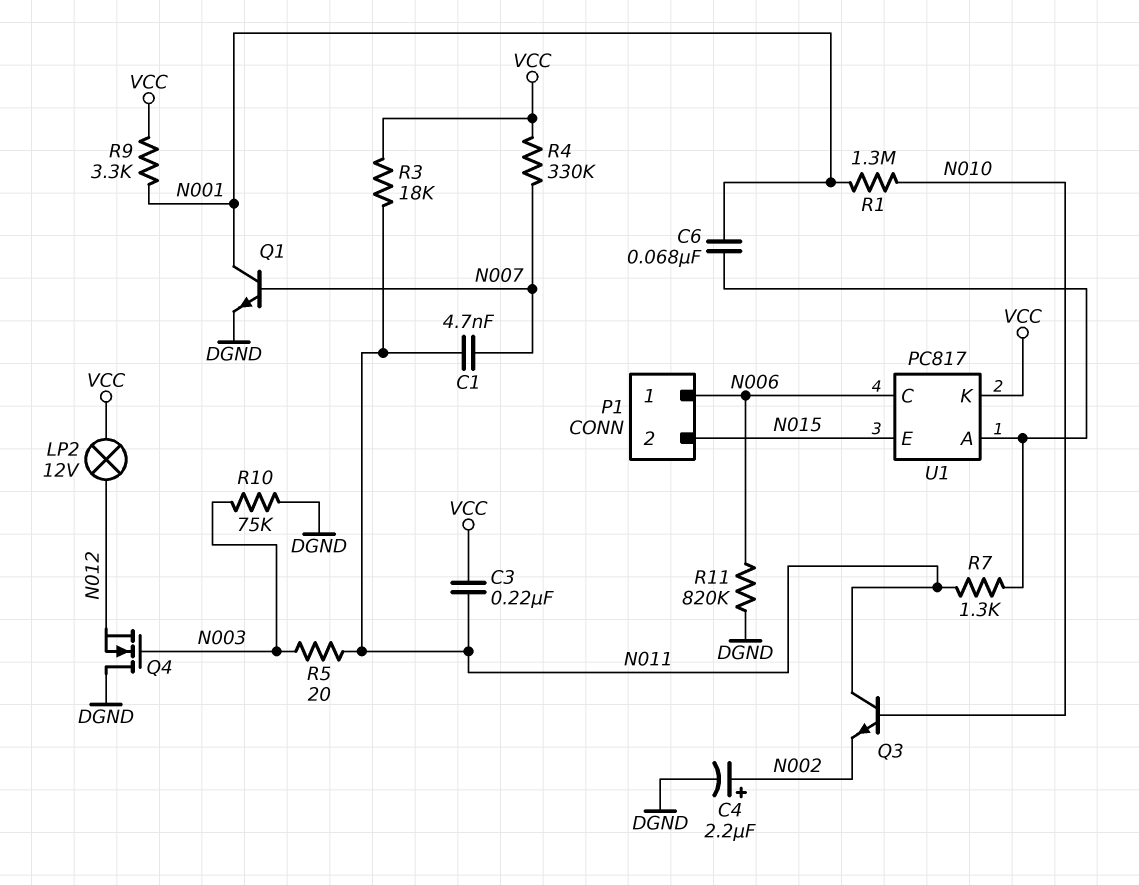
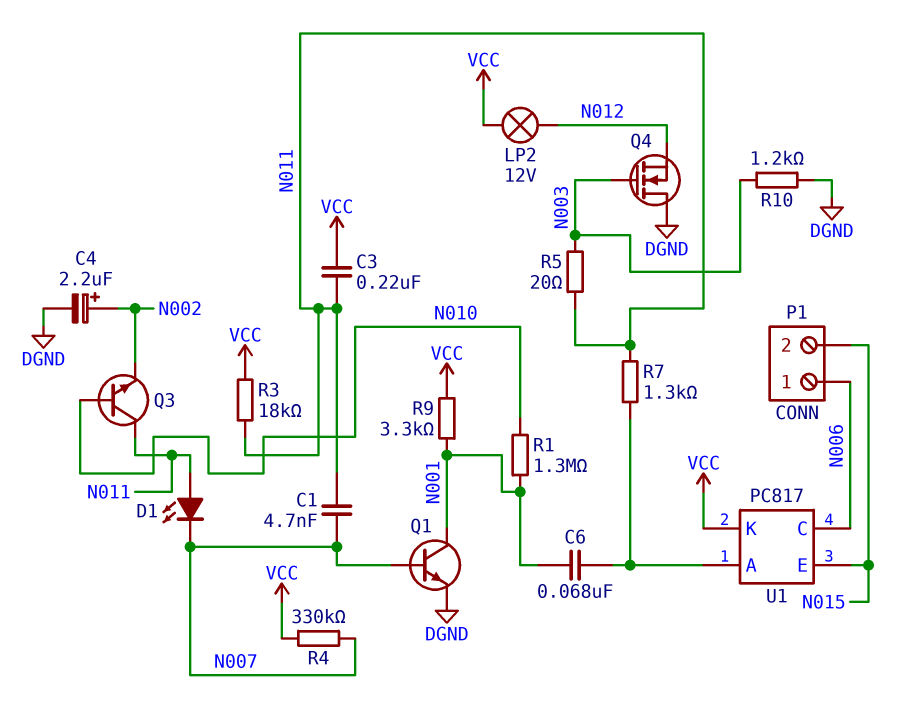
D1: none -> LED (A N011, K N007)
R10: 75k (DGND, N003) -> 1.2k (DGND, N003)
R11: 820k (DGND, N006) -> none

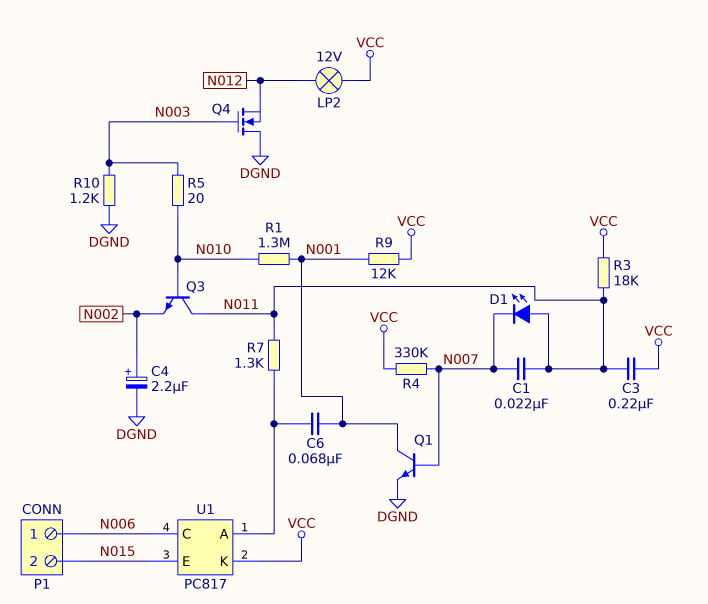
C1: 4.7nF (N007, N011) -> 22nF (N007, N011)
R5: 20 (N003, N011) -> 20 (N003, N010)
R9: 3.3k (N001, VCC) -> 12k (N001, VCC)

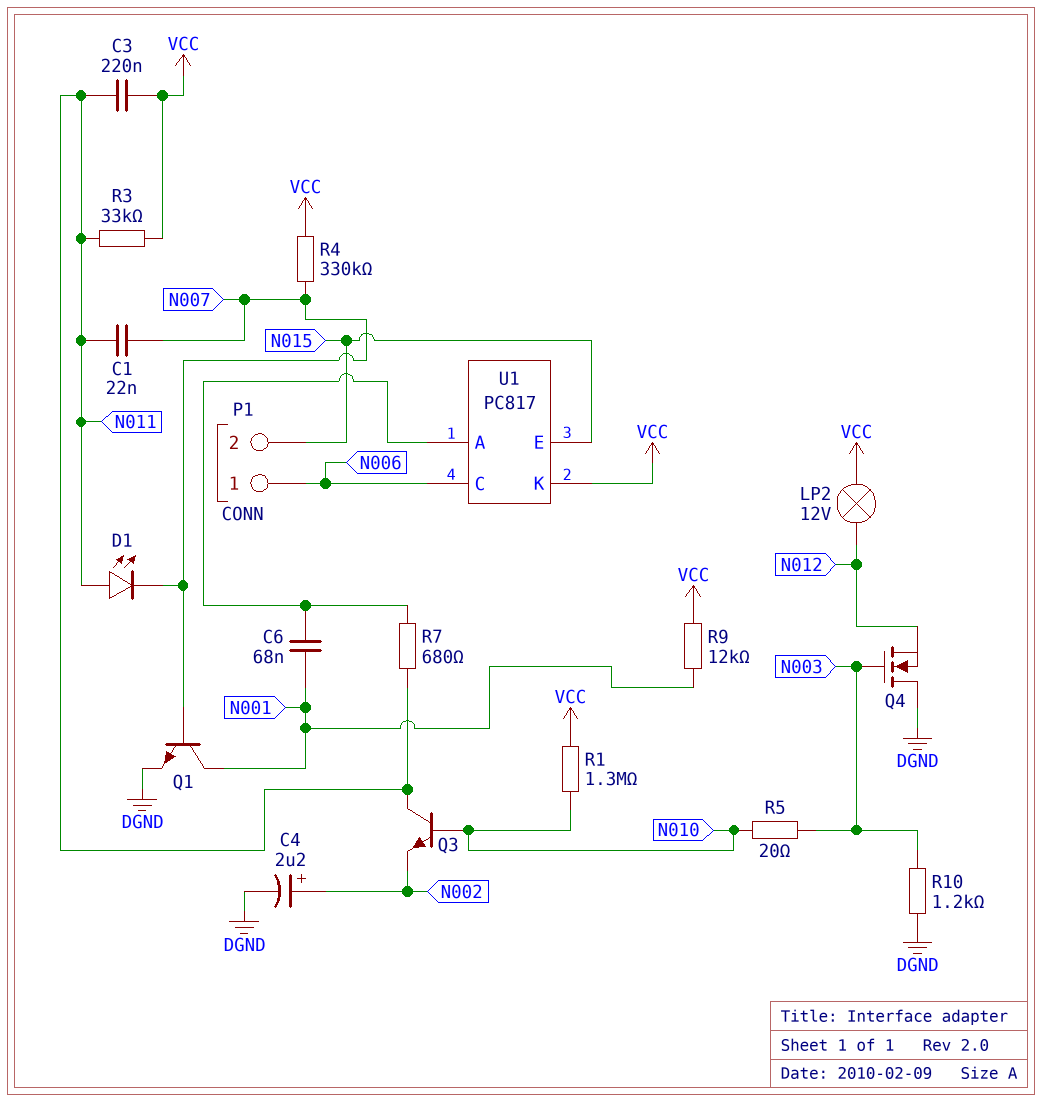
R1: 1.3M (N001, N010) -> 1.3M (N010, VCC)
R3: 18k (N011, VCC) -> 33k (N011, VCC)
R7: 1.3k (N011, U1/A) -> 680 (N011, U1/A)

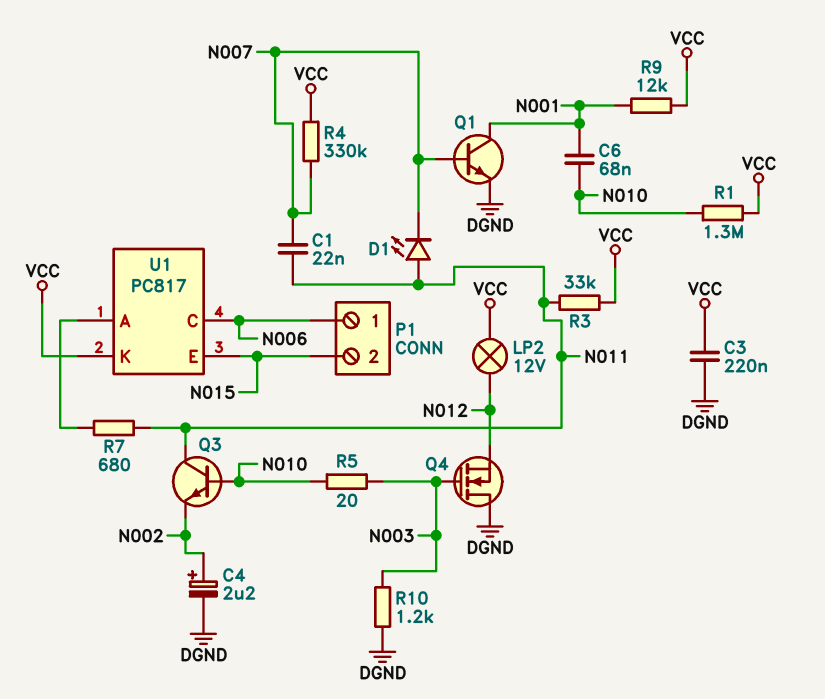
C3: 220nF (N011, VCC) -> 220nF (DGND, VCC)
C6: 68nF (N001, U1/A) -> 68nF (N001, N010)

